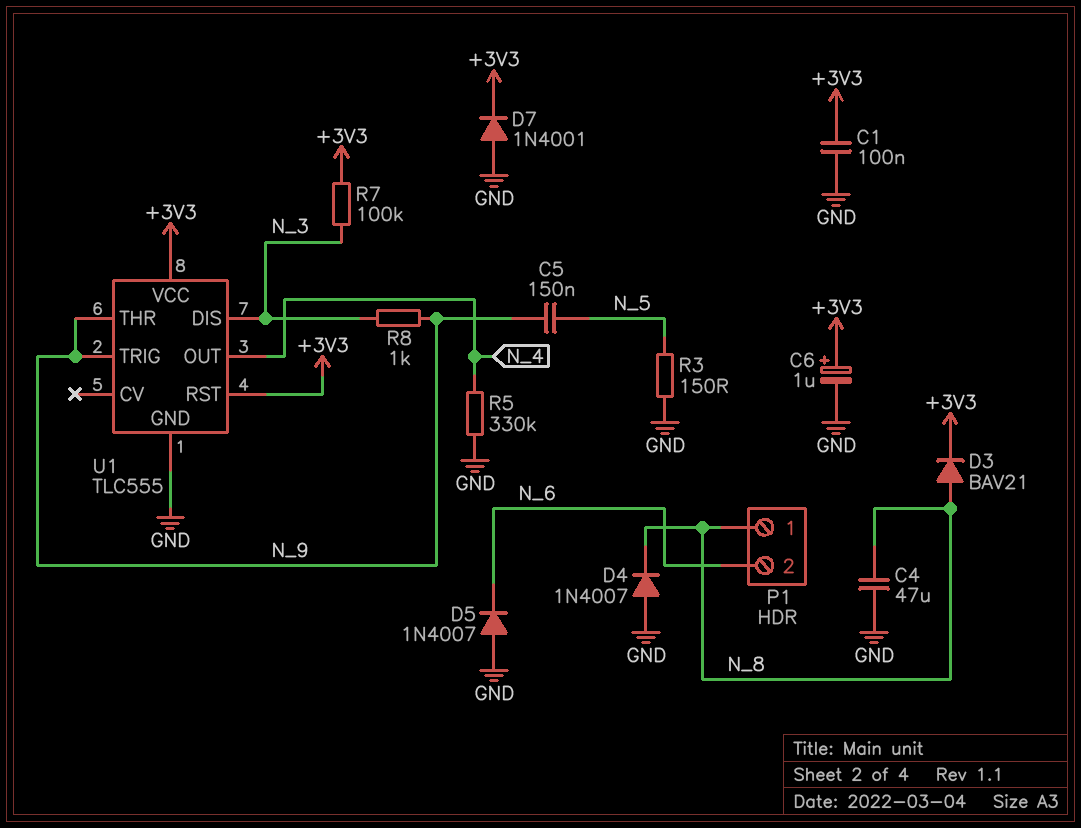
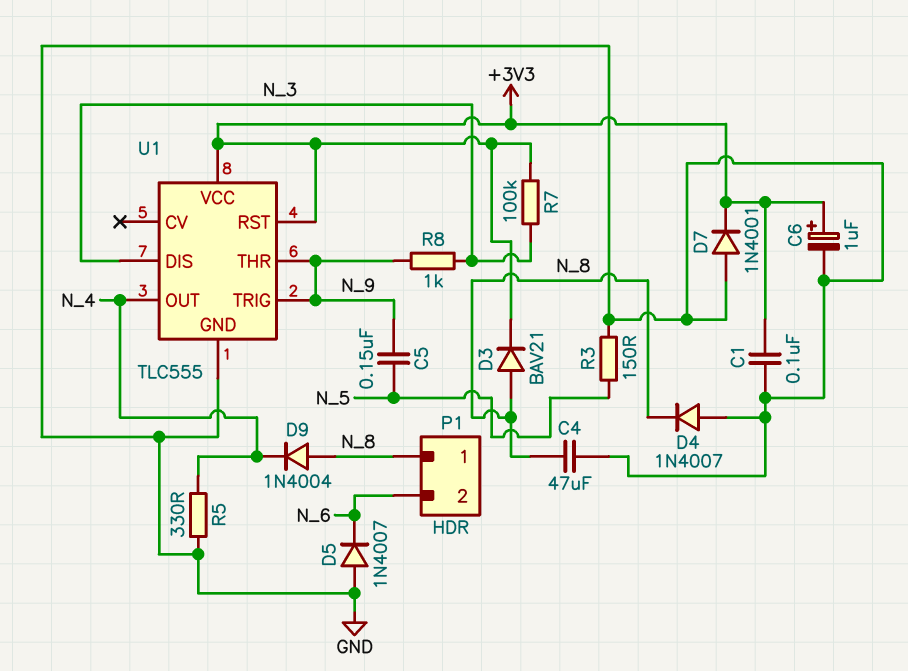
D9: none -> diode 1N4004 (A N_8, K N_4)
R5: 330k (GND, N_4) -> 330 (GND, N_4)

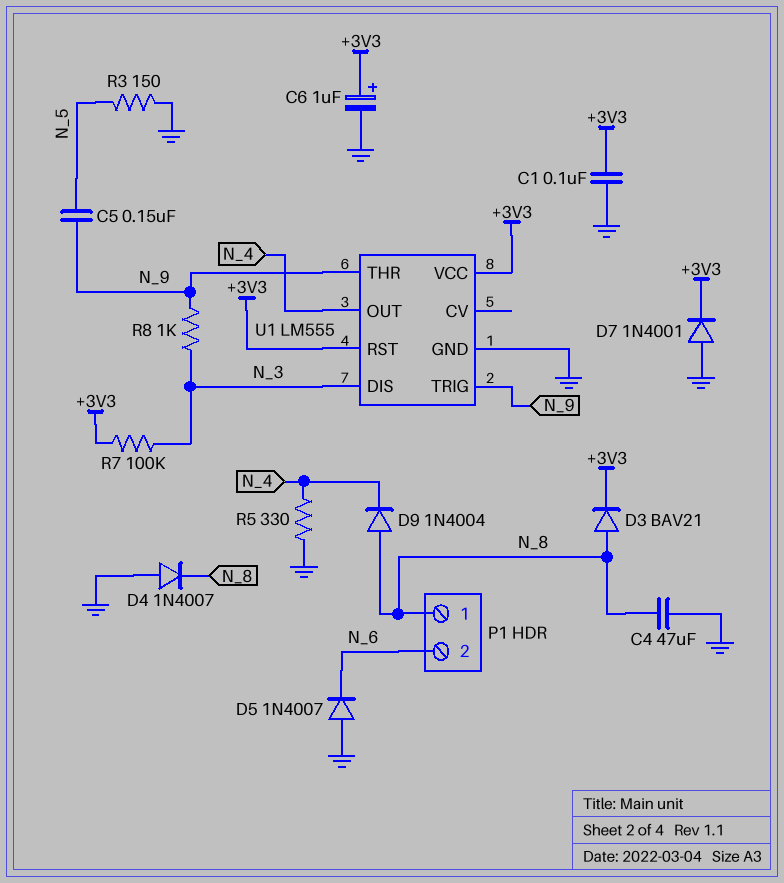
U1: TLC555 -> LM555

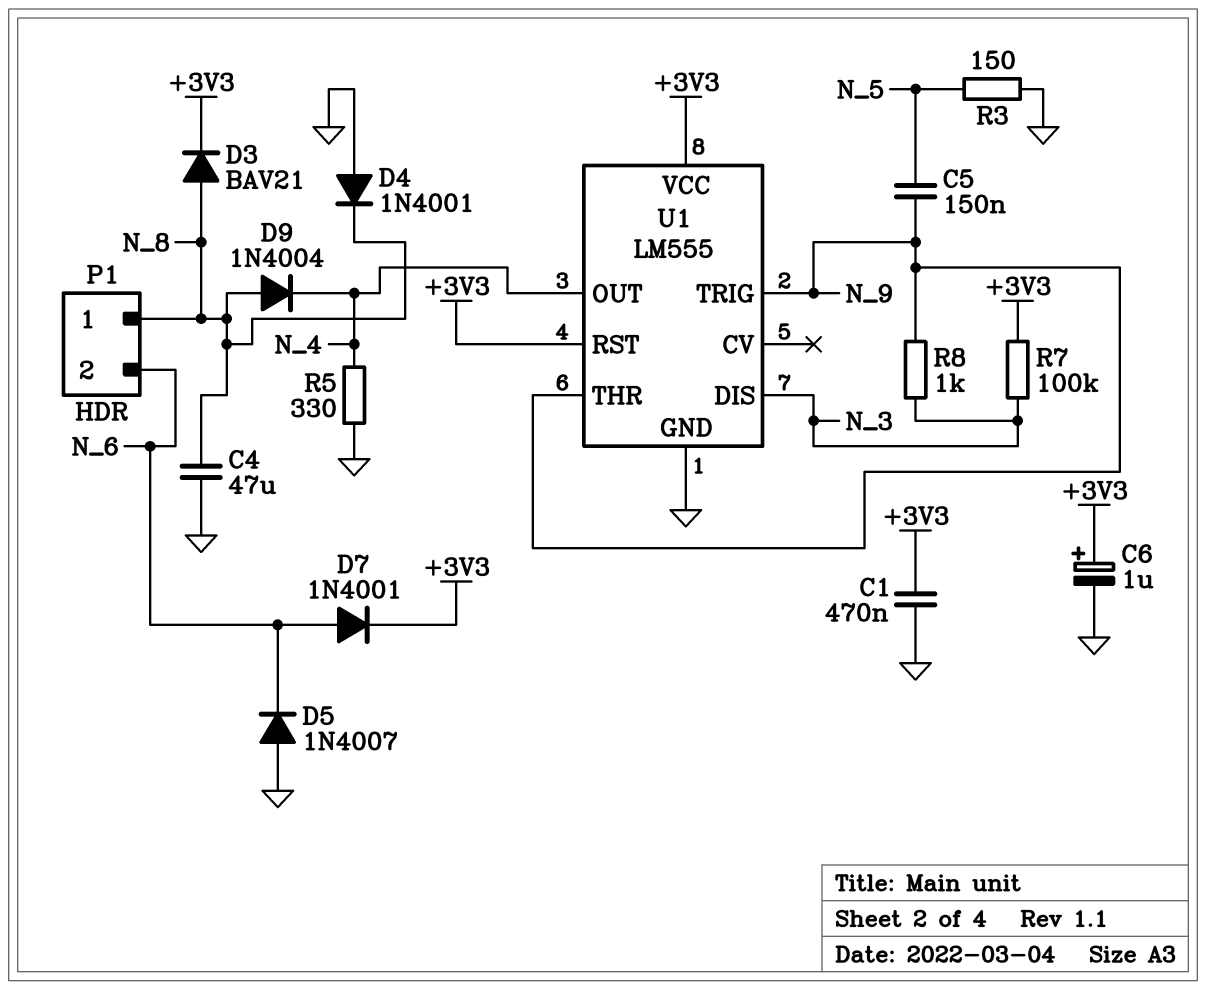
C1: 100nF (+3V3, GND) -> 470nF (+3V3, GND)
D4: diode 1N4007 (A GND, K N_8) -> diode 1N4001 (A GND, K N_8)
D7: diode 1N4001 (A GND, K +3V3) -> diode 1N4001 (A N_6, K +3V3)

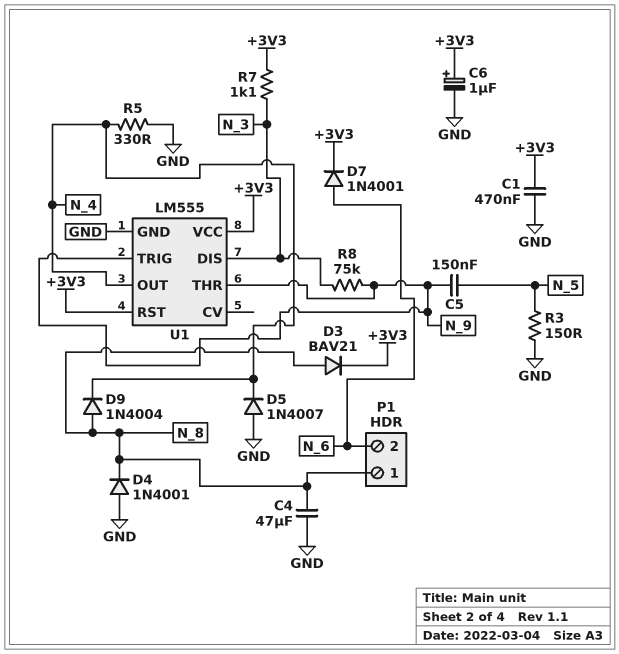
D5: diode 1N4007 (A GND, K N_6) -> diode 1N4007 (A GND, K N_4)
R7: 100k (+3V3, N_3) -> 1.1k (+3V3, N_3)
R8: 1k (N_3, N_9) -> 75k (N_3, N_9)

